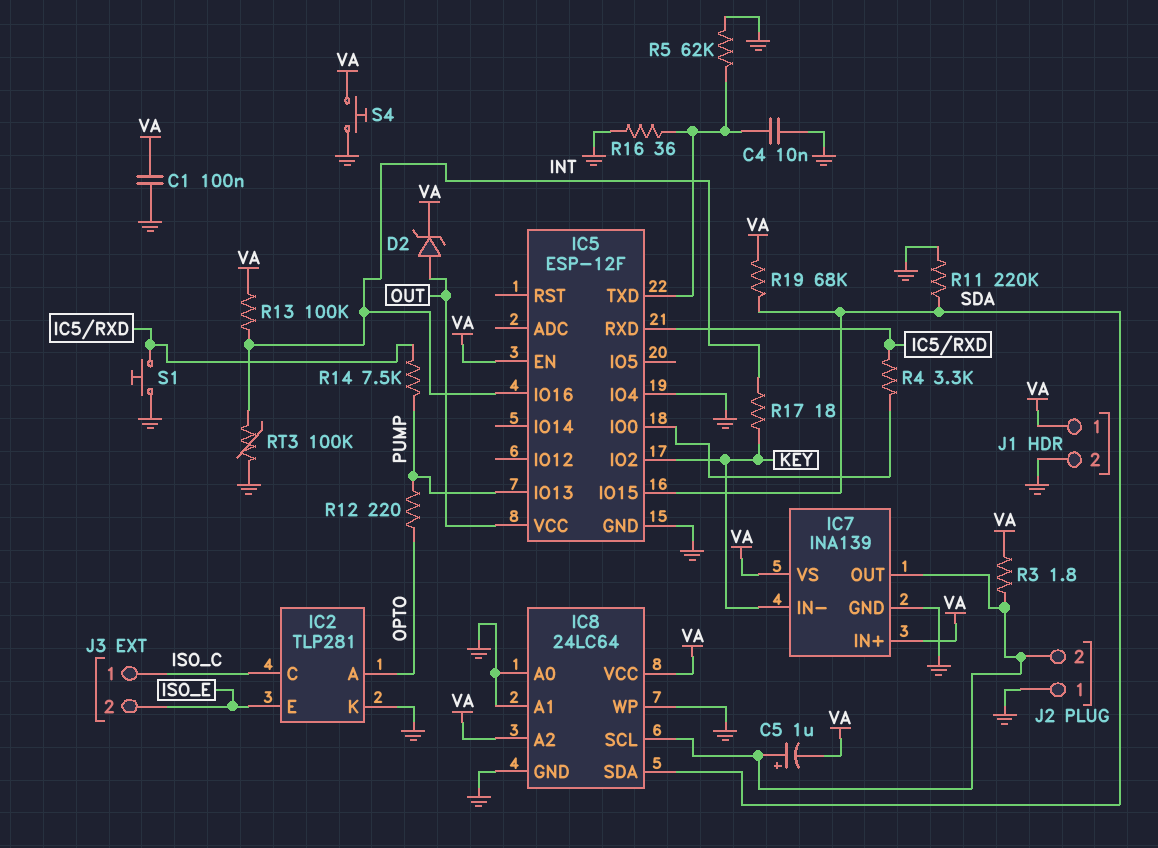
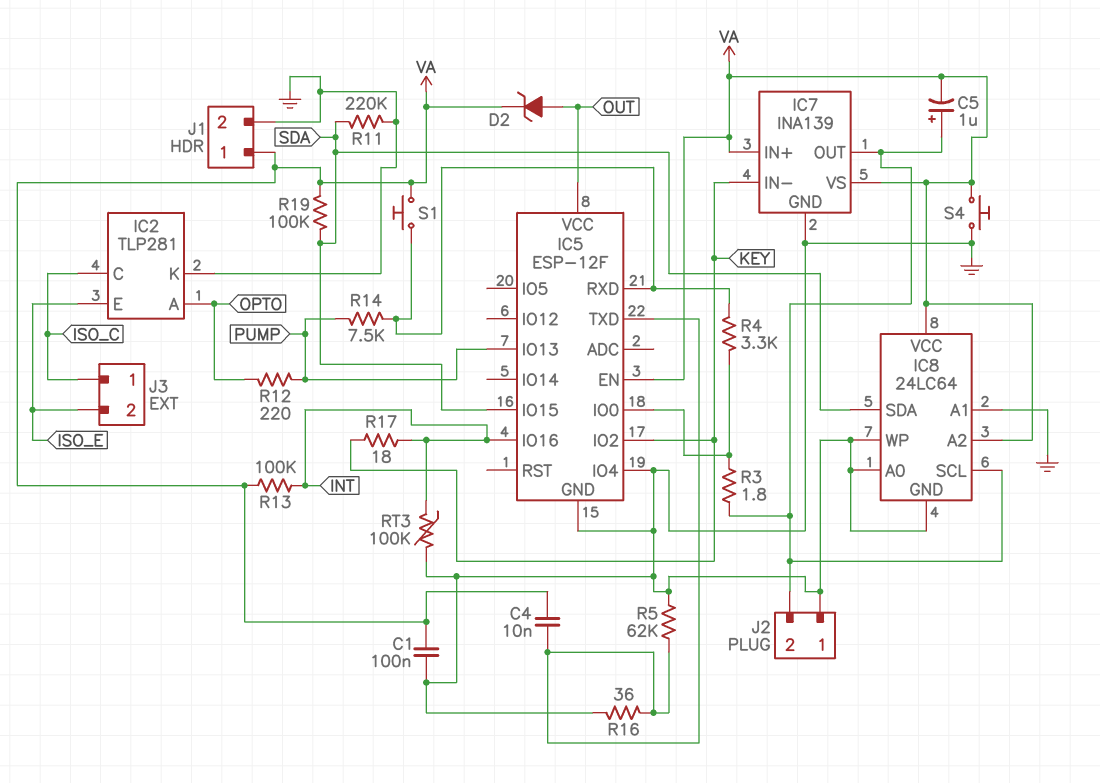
C4: 10nF (GND, IC5/TXD) -> 10nF (IC5/TXD, VA)
R3: 1.8 (IC7/OUT, VA) -> 1.8 (IC5/IO0, IC7/OUT)
R19: 68k (SDA, VA) -> 100k (SDA, VA)
S1: button (GND, IC5/RXD) -> button (IC5/RXD, VA)

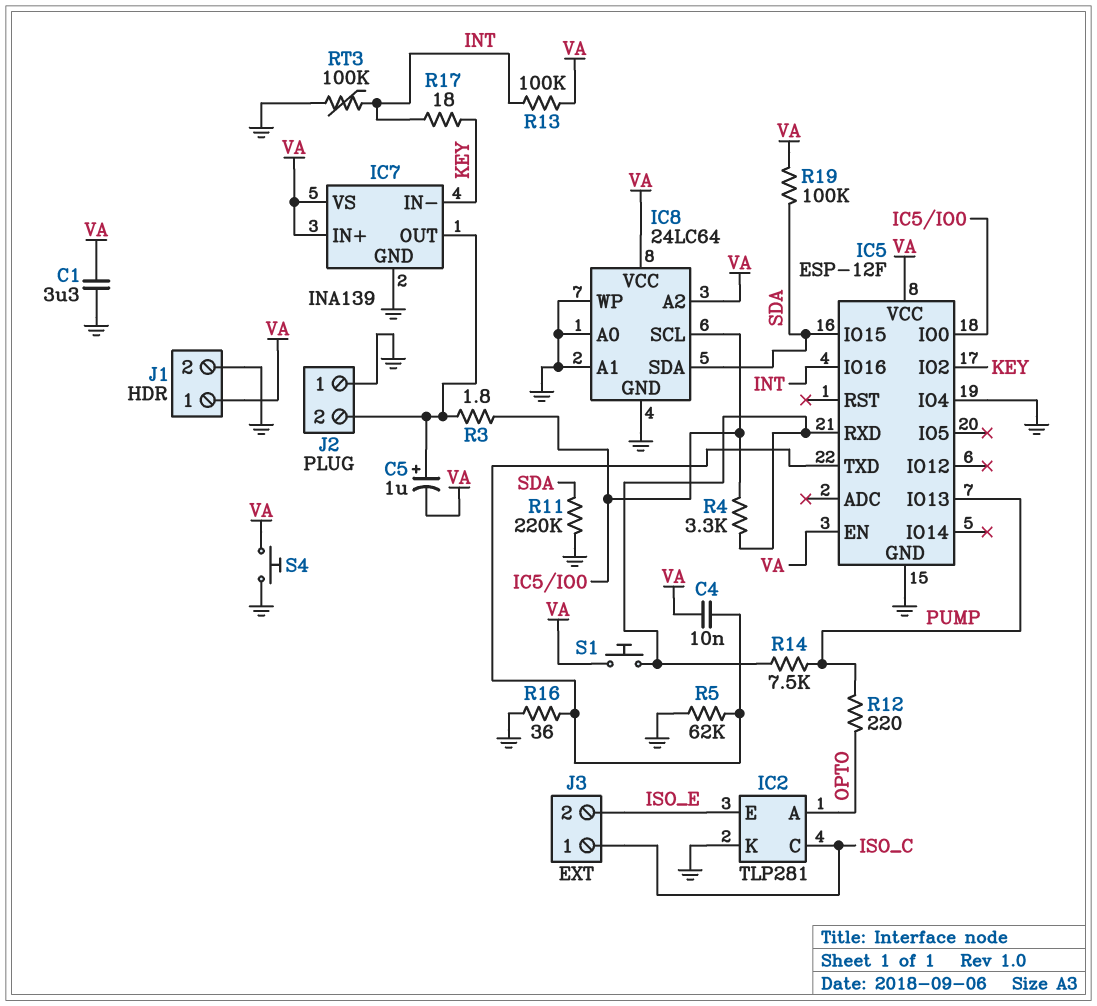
C1: 100nF (GND, VA) -> 3.3uF (GND, VA)
D2: zener (A OUT, K VA) -> none
IC5 pin VCC: OUT -> VA
IC8 pin SCL: IC7/OUT -> IC5/IO0

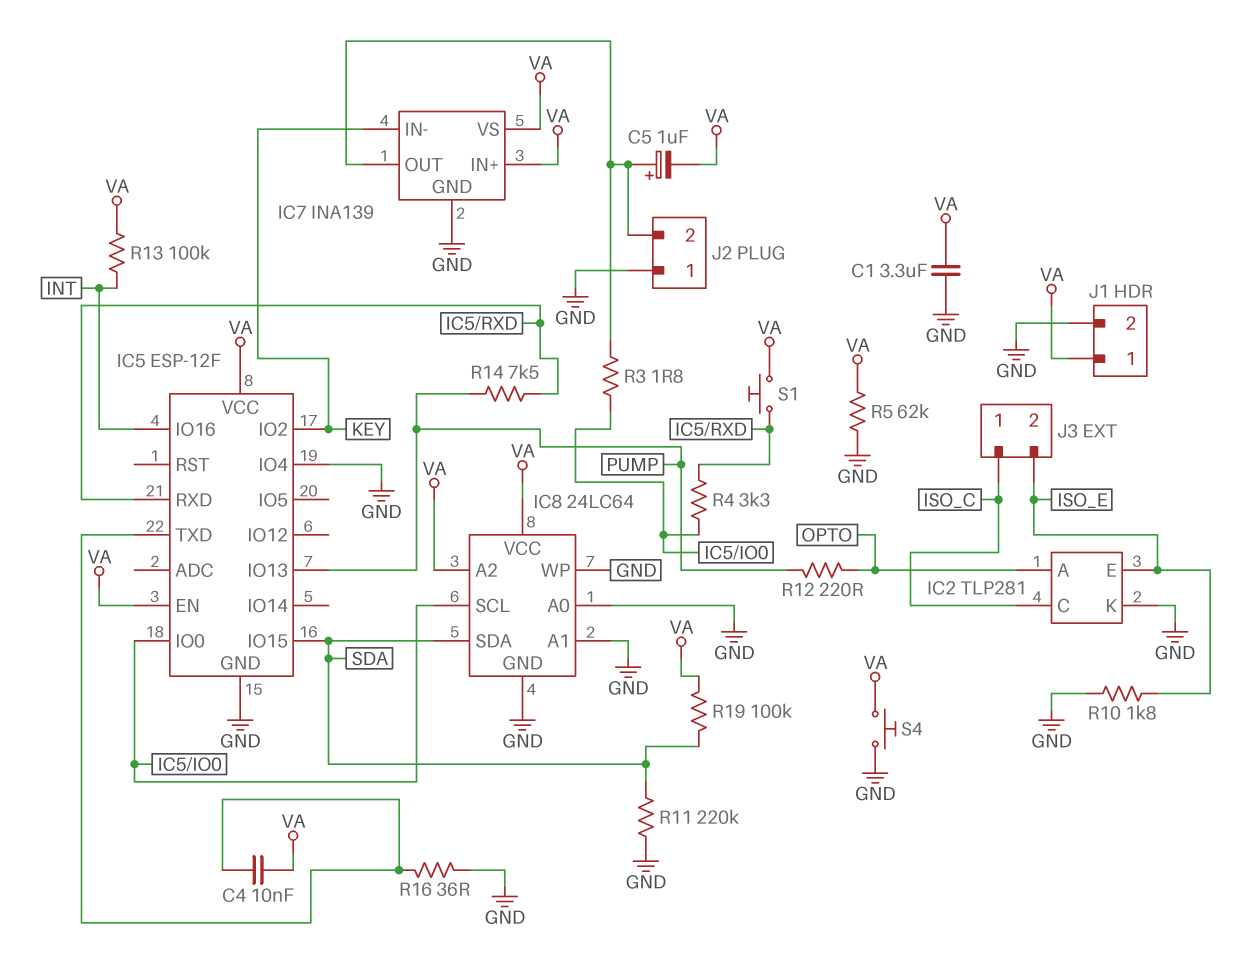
R5: 62k (GND, IC5/TXD) -> 62k (GND, VA)
R10: none -> 1.8k (GND, ISO_E)
R17: 18 (INT, KEY) -> none
RT3: 100k (GND, INT) -> none

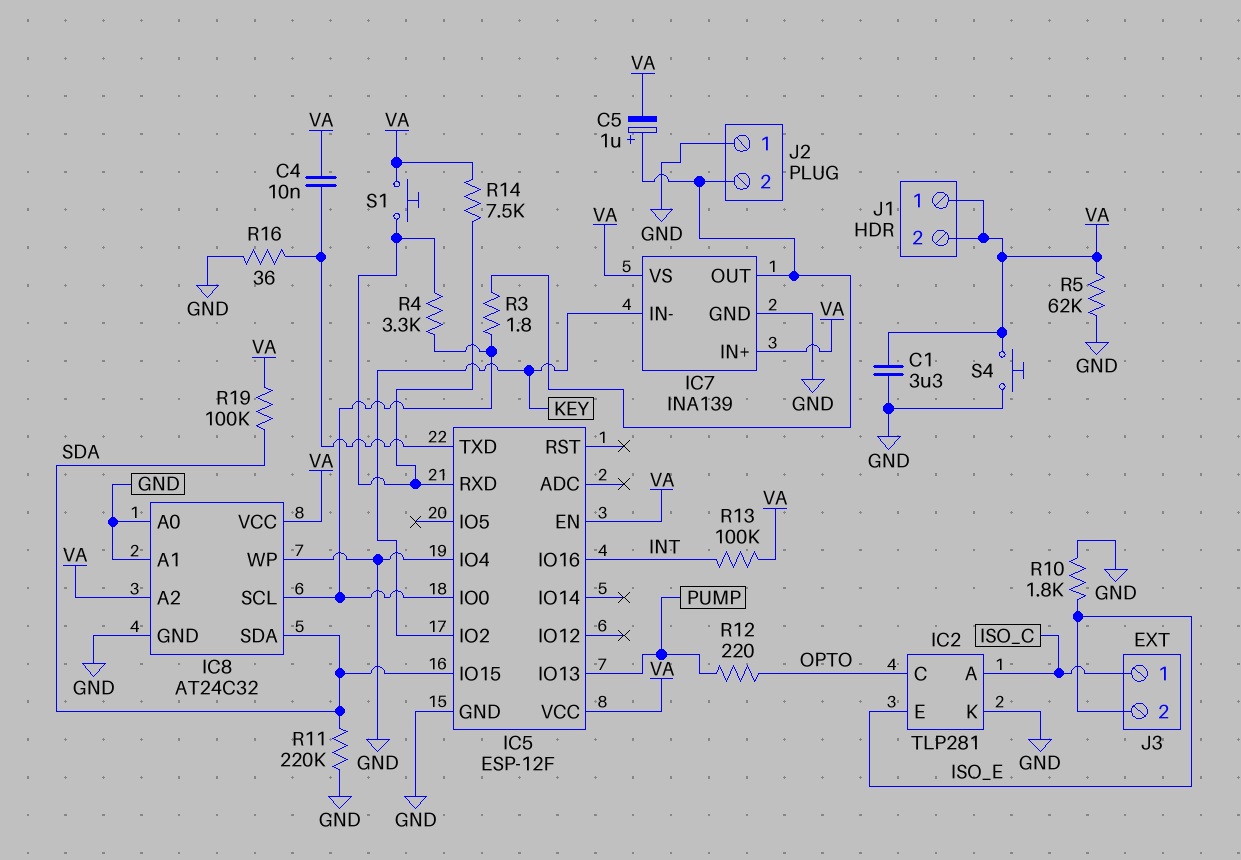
IC2 pin A: OPTO -> ISO_C
IC2 pin C: ISO_C -> OPTO
IC8: 24LC64 -> AT24C32
J1 pin 2: GND -> VA
R14: 7.5k (IC5/RXD, PUMP) -> 7.5k (IC5/RXD, VA)

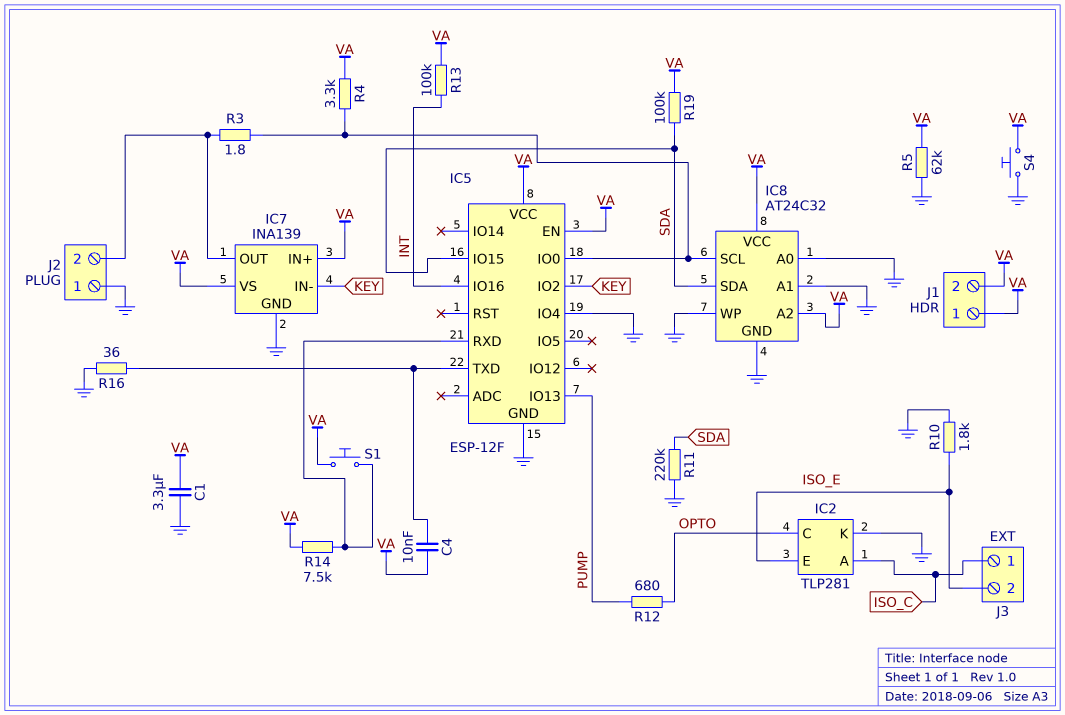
C5: 1uF (plus IC7/OUT, minus VA) -> none
R4: 3.3k (IC5/IO0, IC5/RXD) -> 3.3k (IC5/IO0, VA)
R12: 220 (OPTO, PUMP) -> 680 (OPTO, PUMP)

